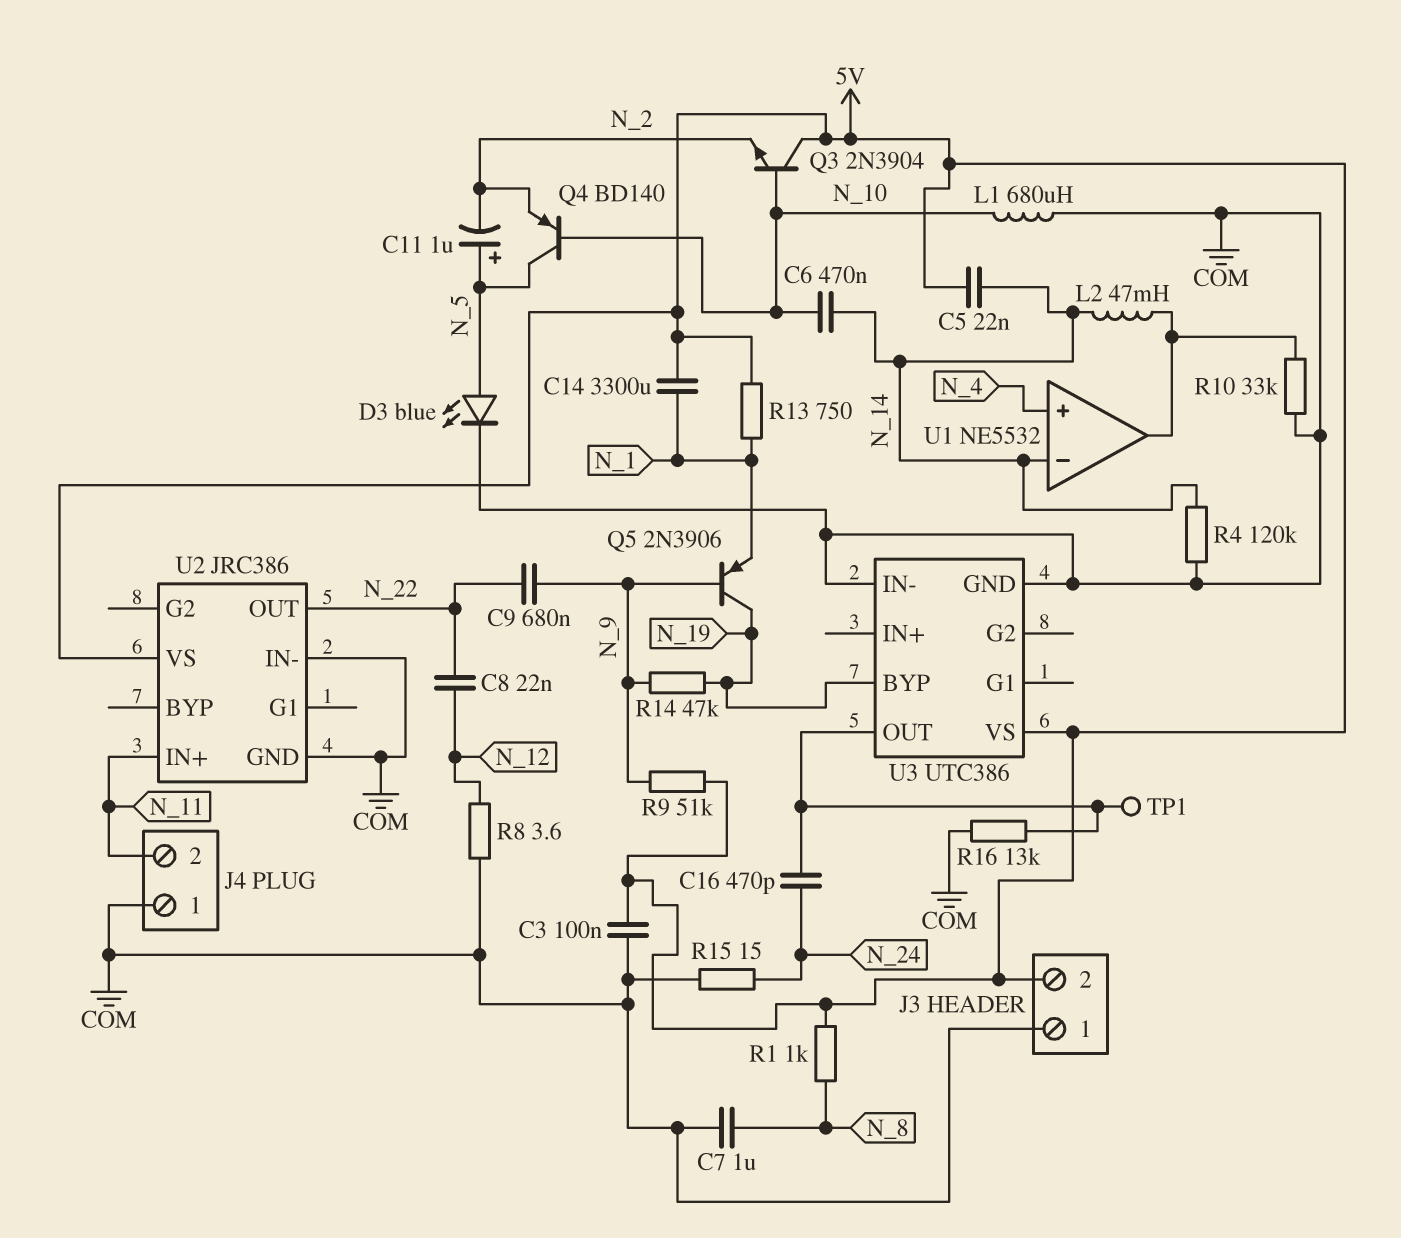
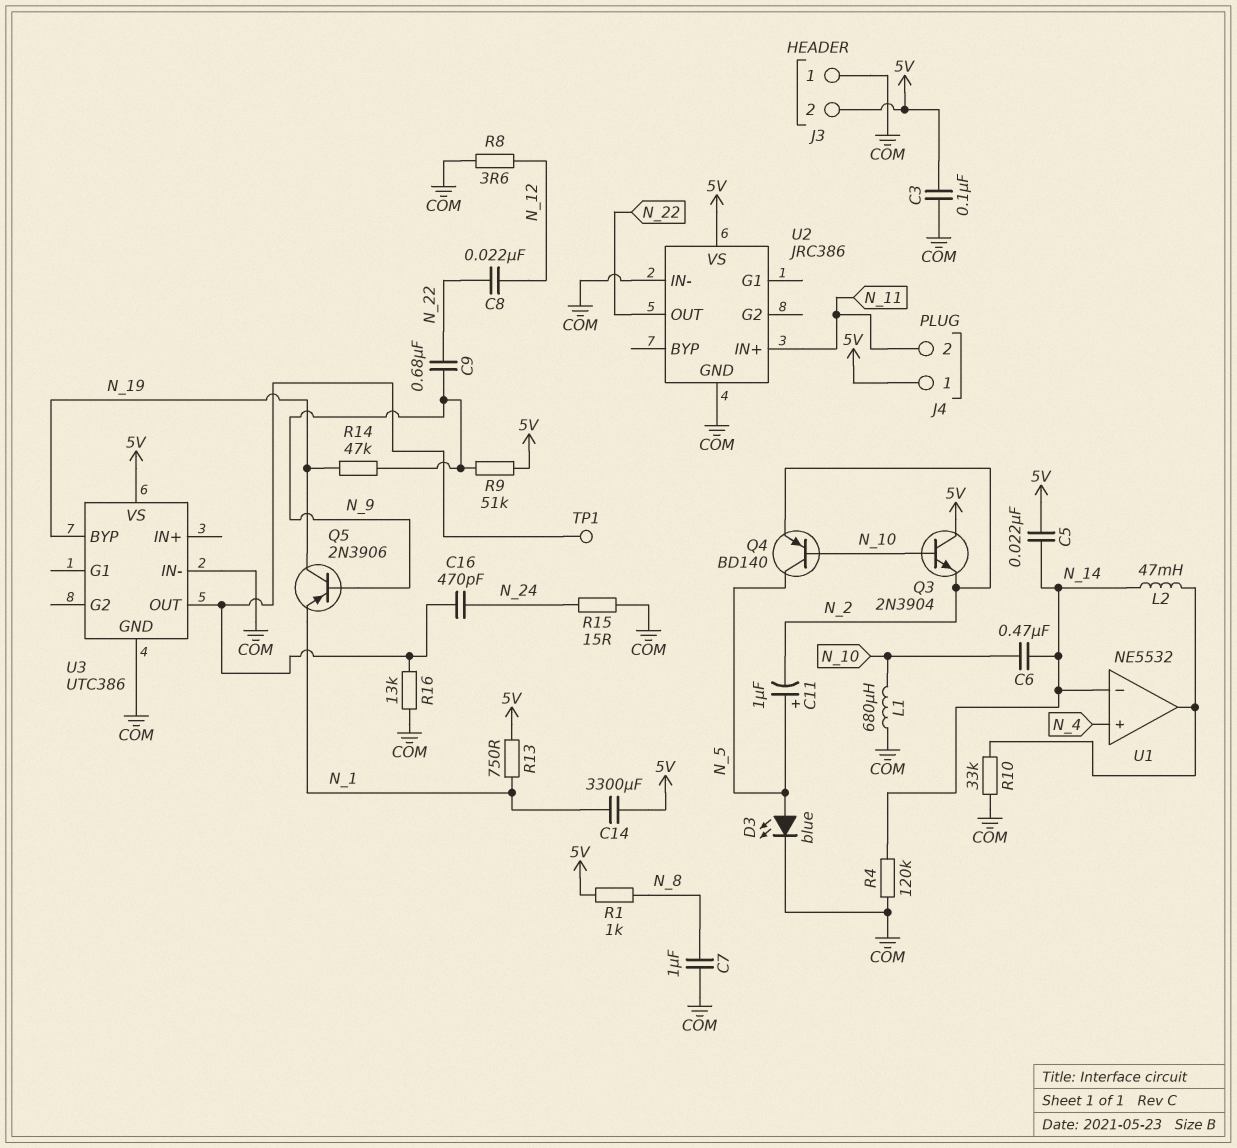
J4 pin 1: COM -> 5V

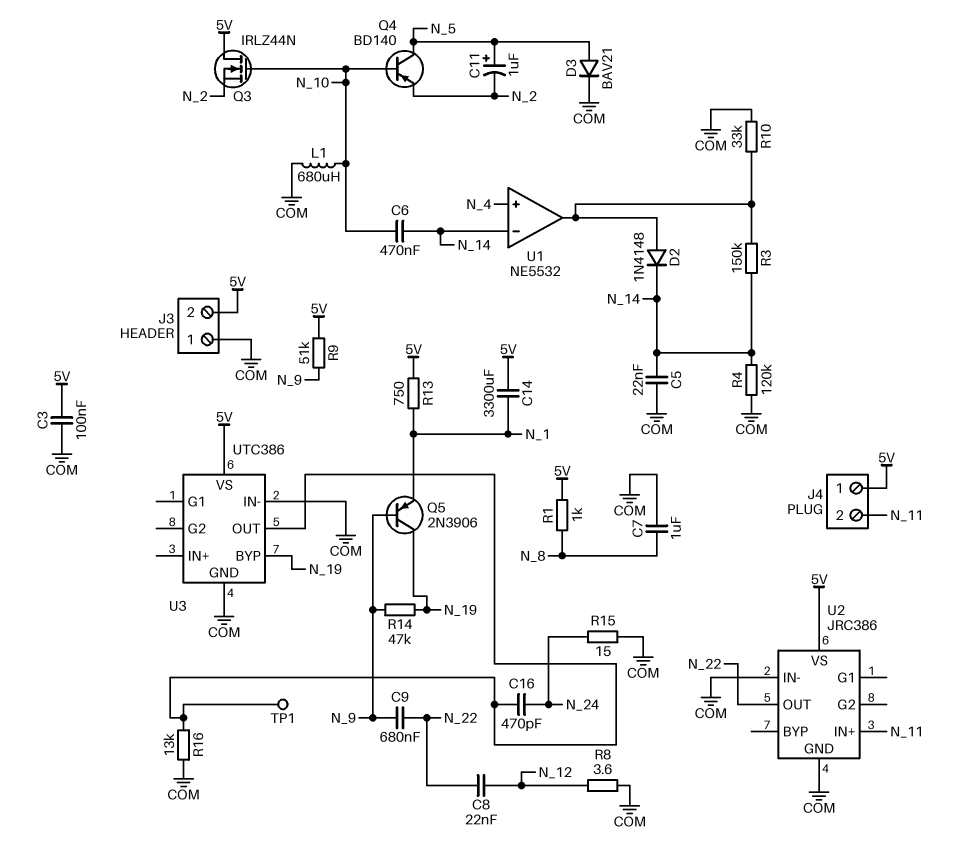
C5: 22nF (5V, N_14) -> 22nF (COM, N_14)
D2: none -> diode 1N4148 (A U1/out, K N_14)
D3: LED blue (A N_5, K COM) -> diode BAV21 (A N_5, K COM)
L2: 47mH (N_14, U1/out) -> none
Q3: NPN 2N3904 (B N_10, C 5V, E N_2) -> NMOS IRLZ44N (G N_10, D 5V, S N_2)
R3: none -> 150k (N_14, U1/out)

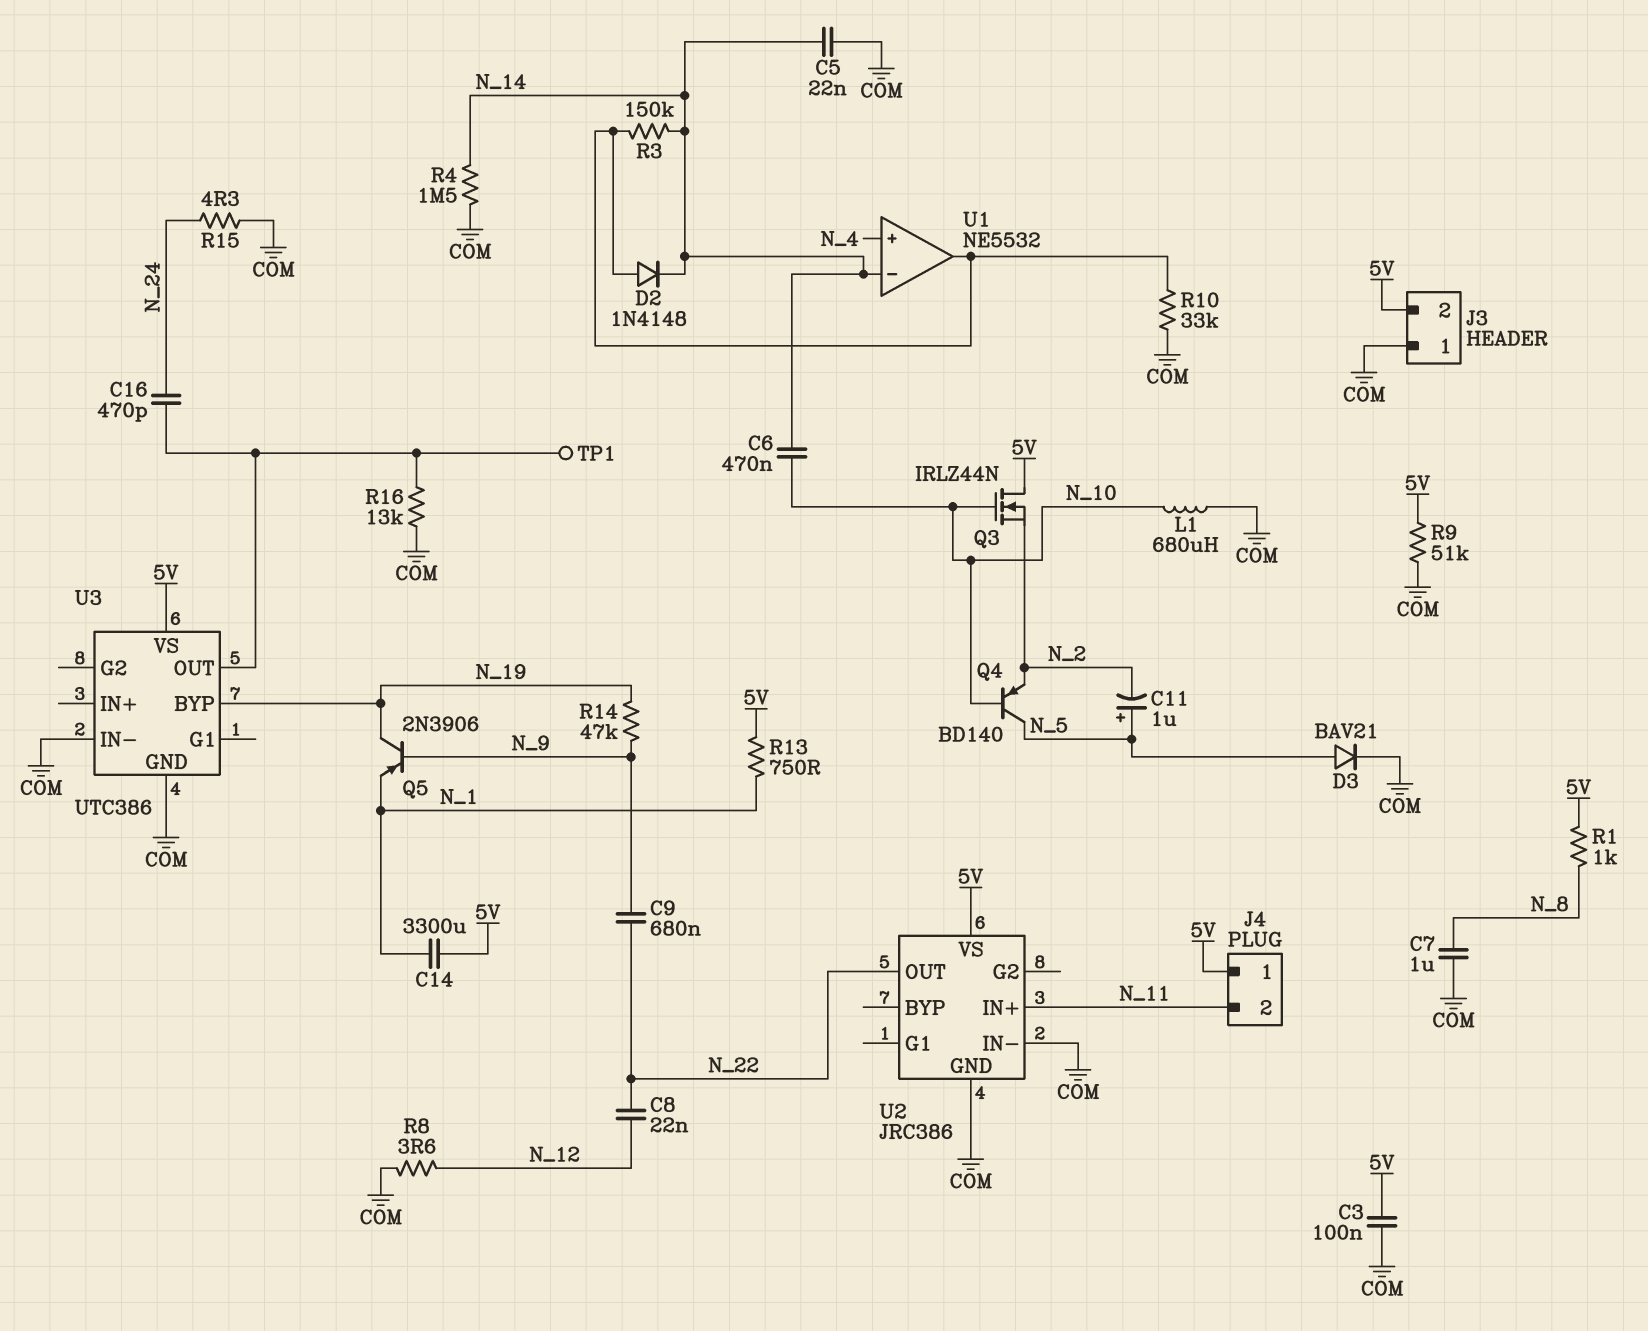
R4: 120k (COM, N_14) -> 1.5M (COM, N_14)
R9: 51k (5V, N_9) -> 51k (5V, COM)
R15: 15 (COM, N_24) -> 4.3 (COM, N_24)

